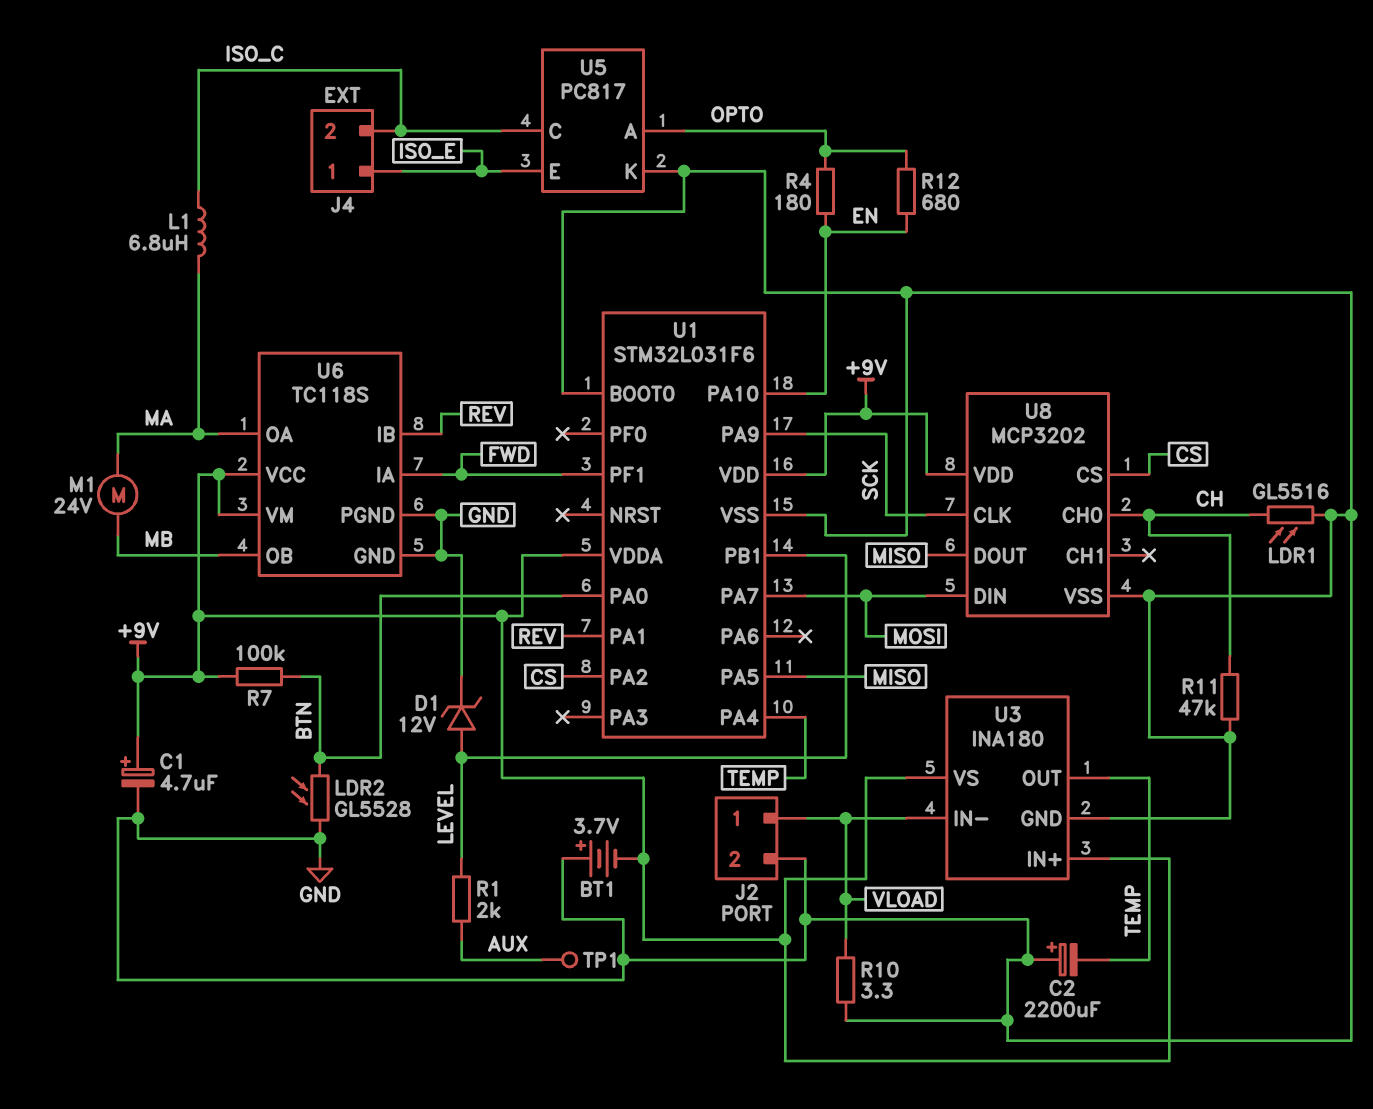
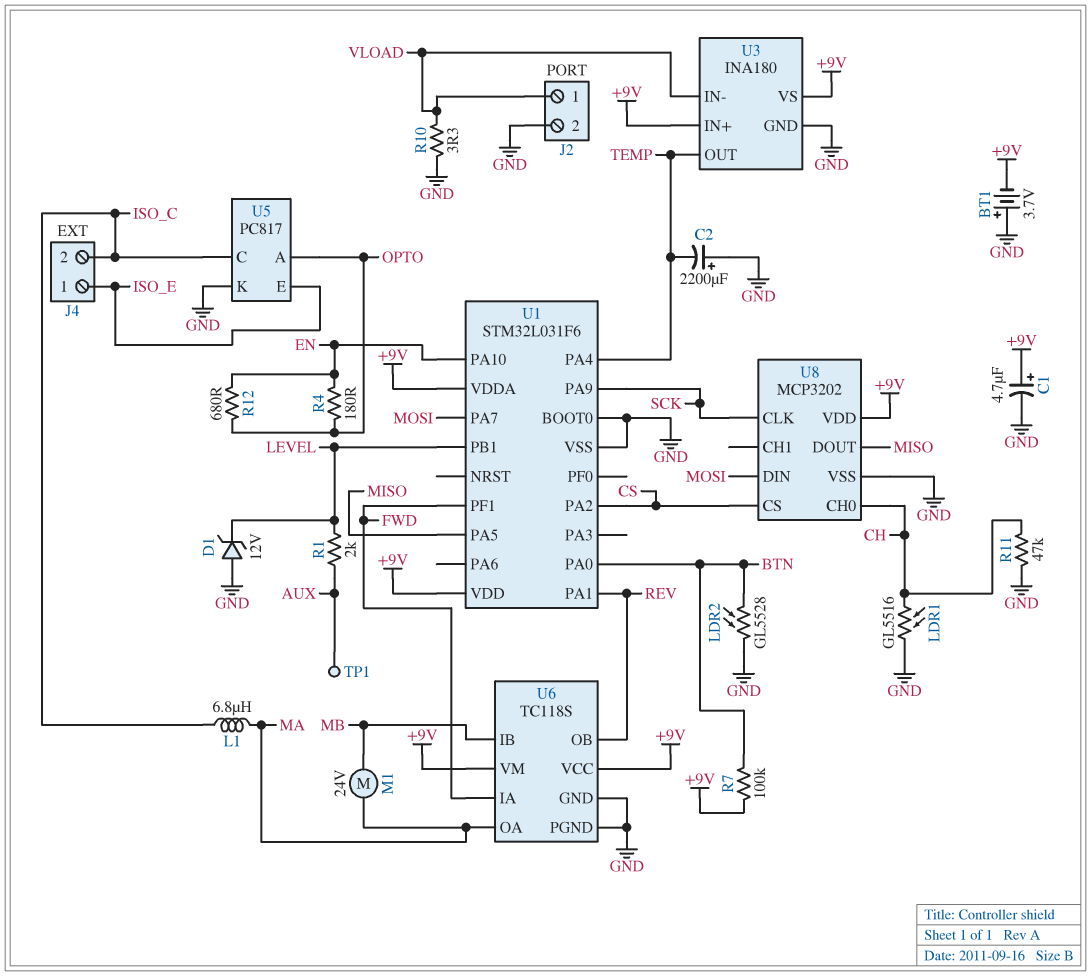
D1: zener 12V (A LEVEL, K GND) -> zener 12V (A GND, K LEVEL)
U6 pin IB: REV -> MB
U6 pin OB: MB -> REV

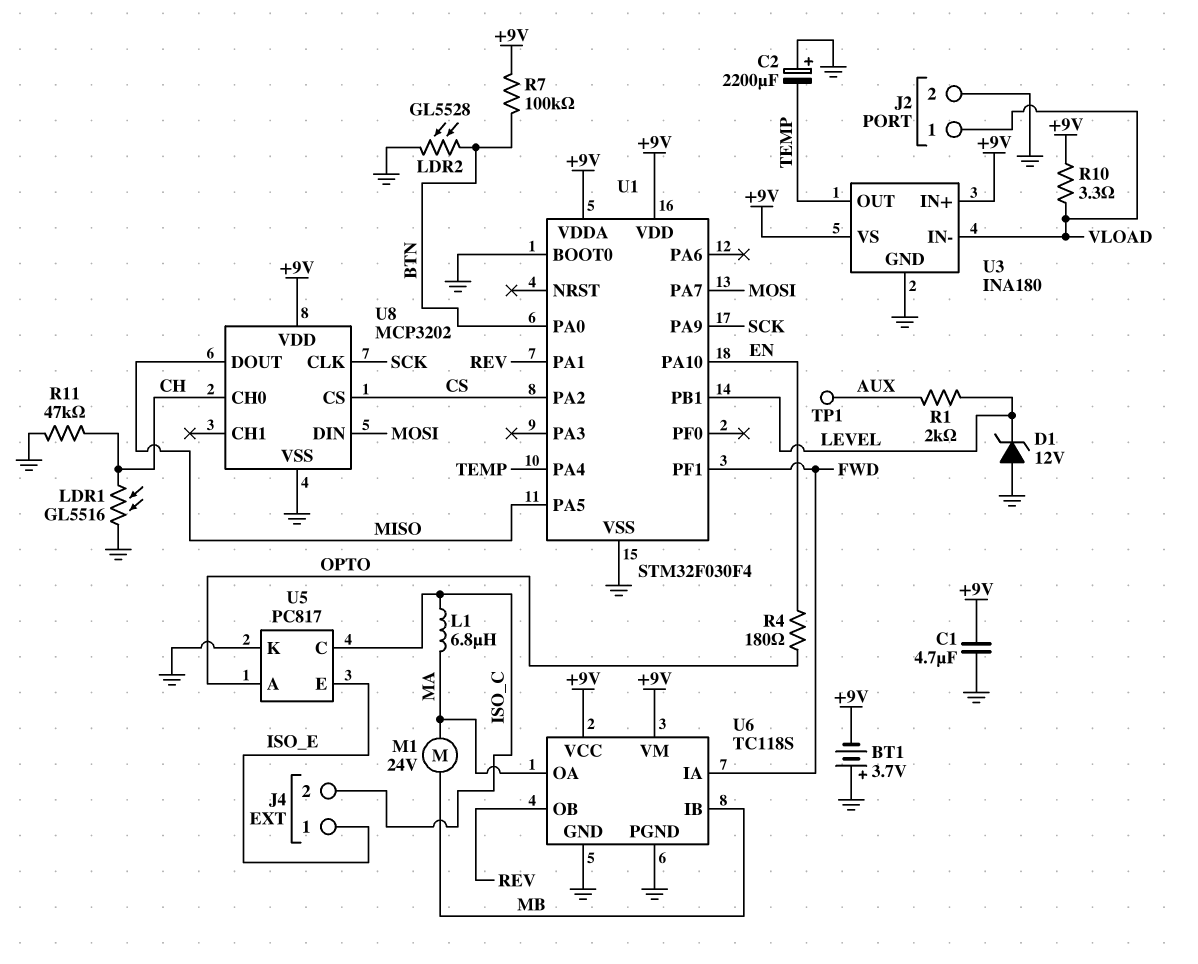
C1: 4.7uF (plus +9V, minus GND) -> 4.7uF (+9V, GND)
R10: 3.3 (GND, VLOAD) -> 3.3 (+9V, VLOAD)
R12: 680 (EN, OPTO) -> none
U1: STM32L031F6 -> STM32F030F4

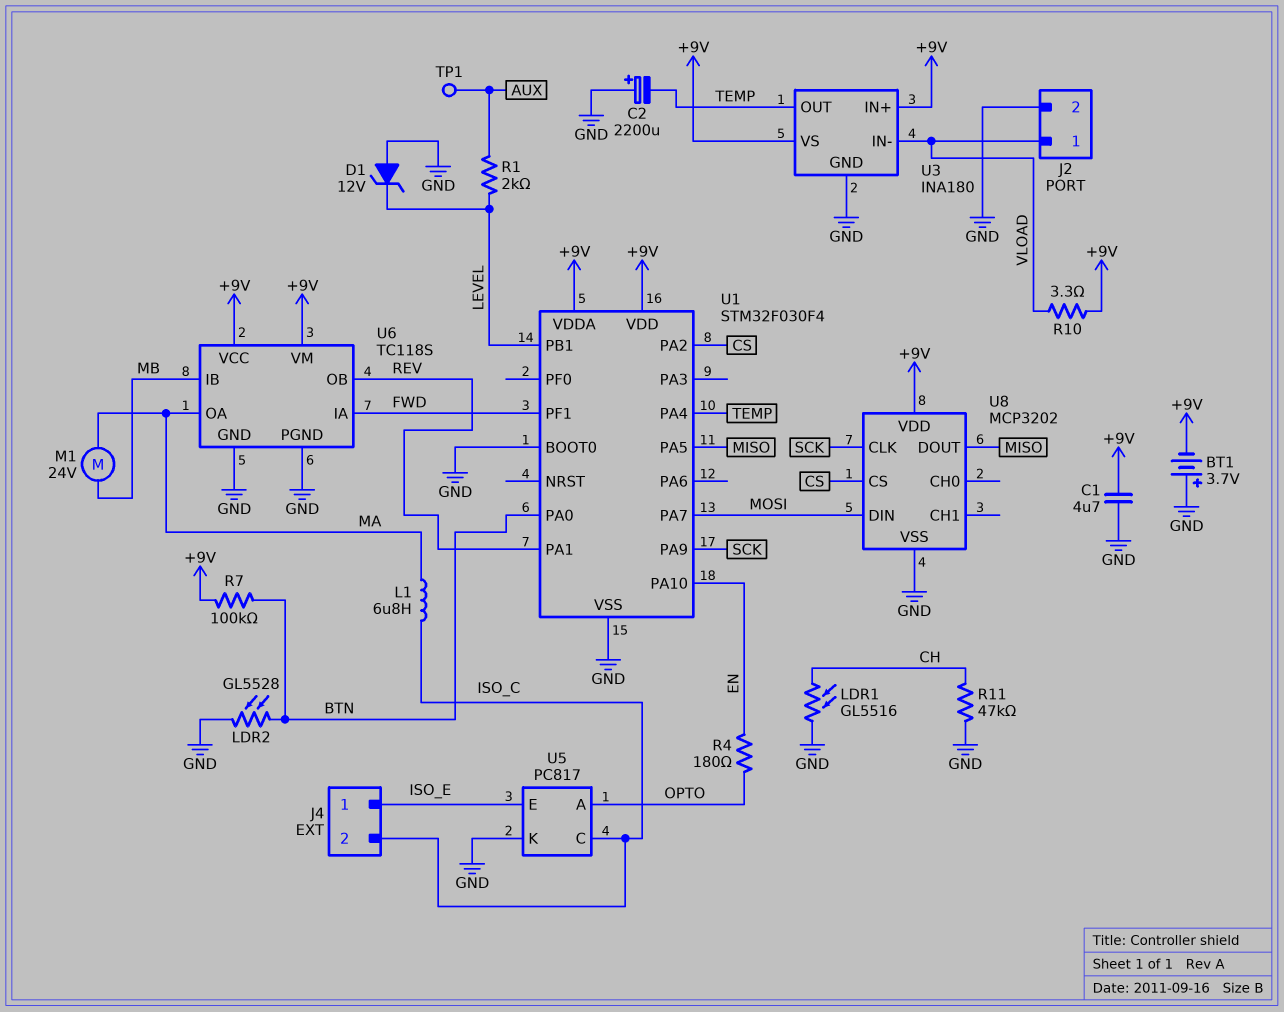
U8 pin CH0: CH -> none

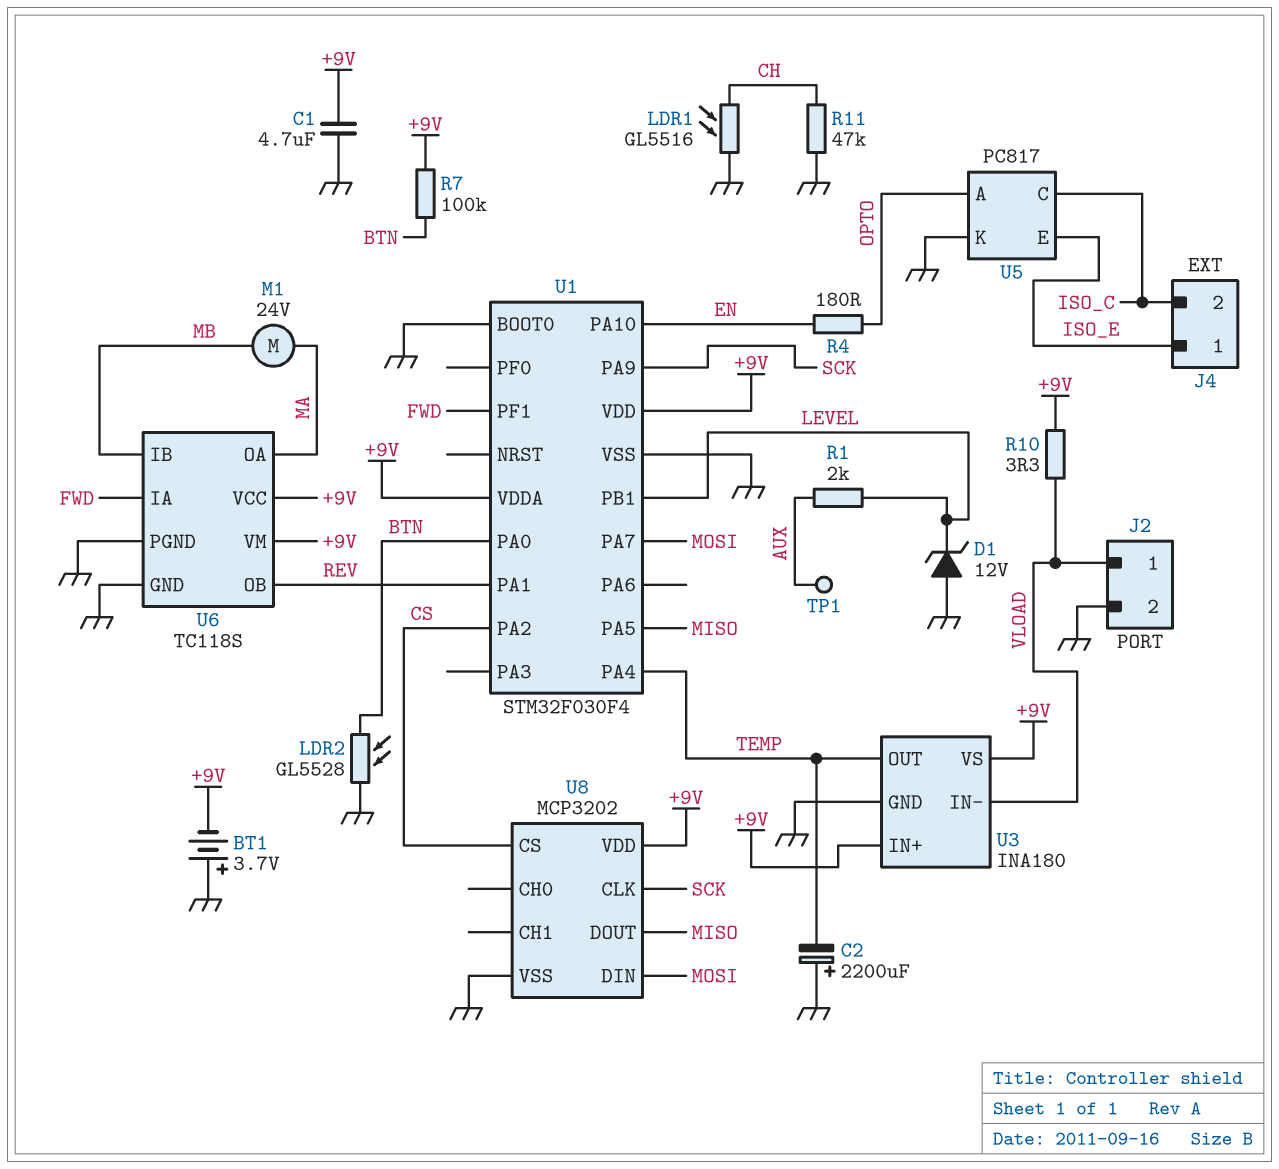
L1: 6.8uH (ISO_C, MA) -> none

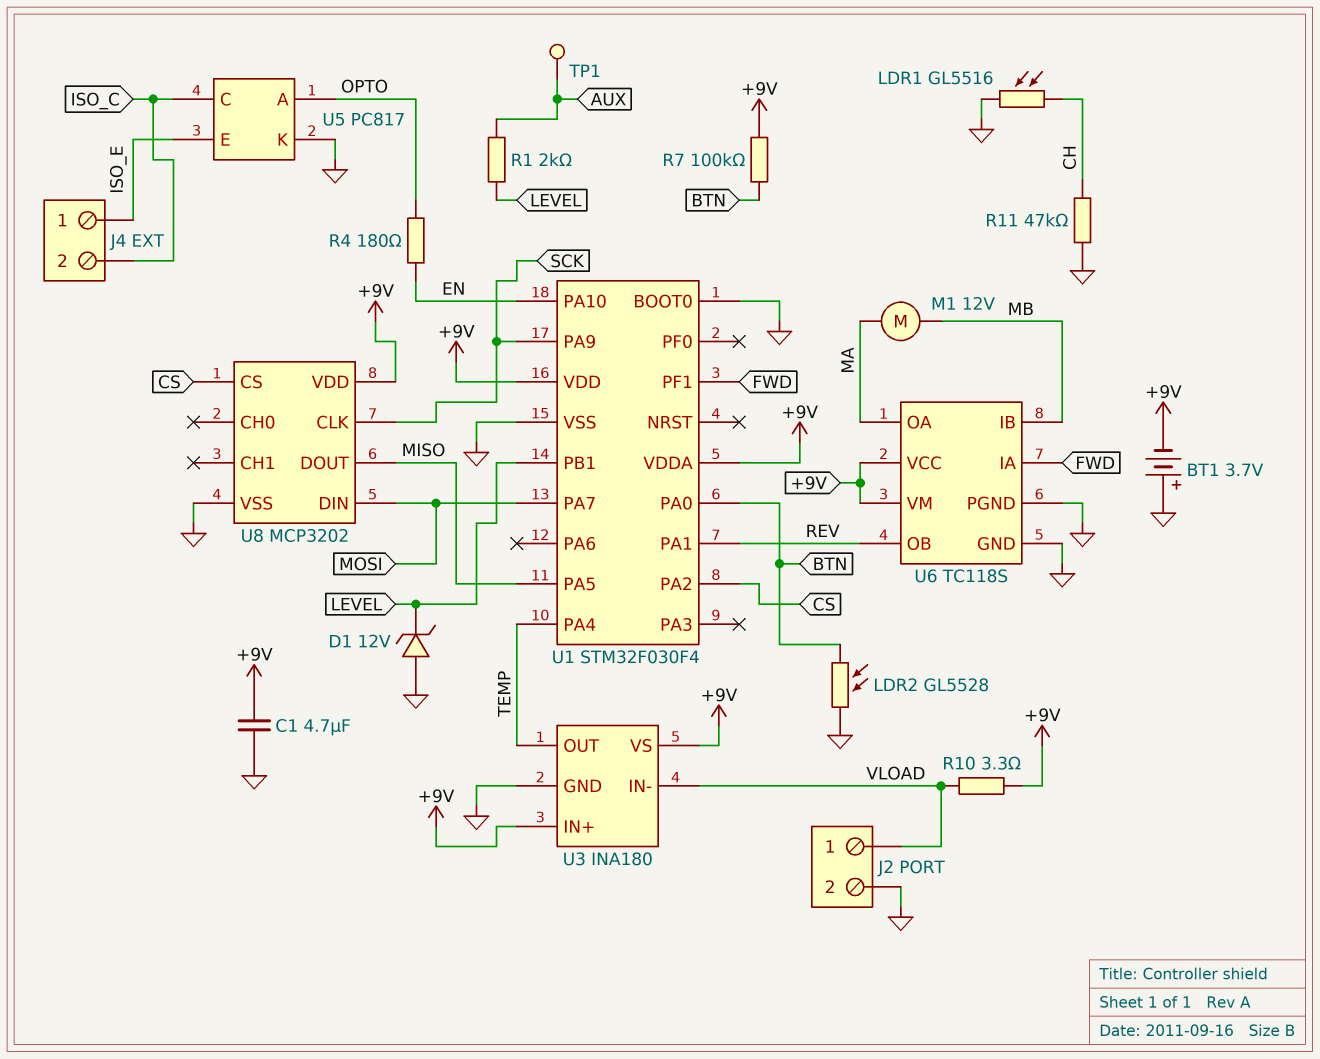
C2: 2200uF (plus GND, minus TEMP) -> none
M1: motor 24V (MA, MB) -> motor 12V (MA, MB)

